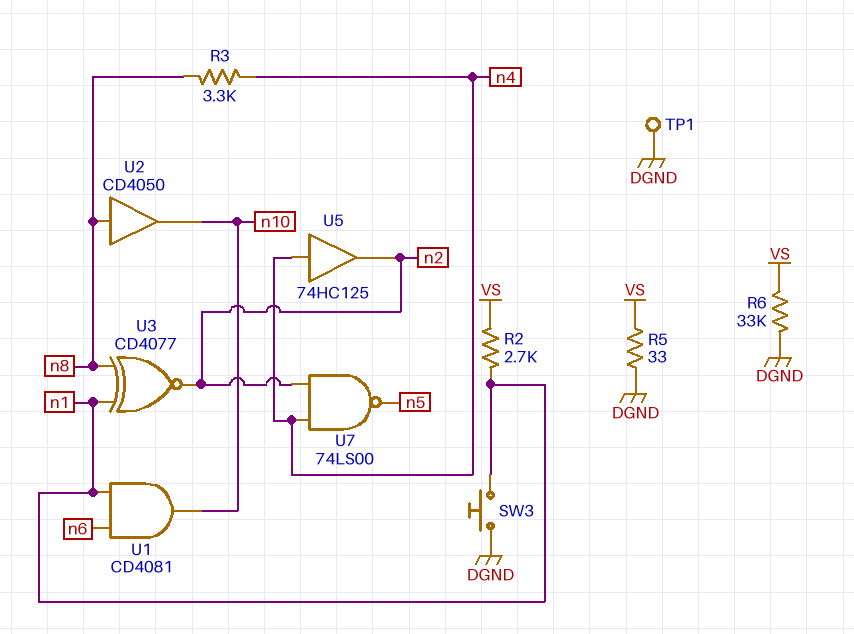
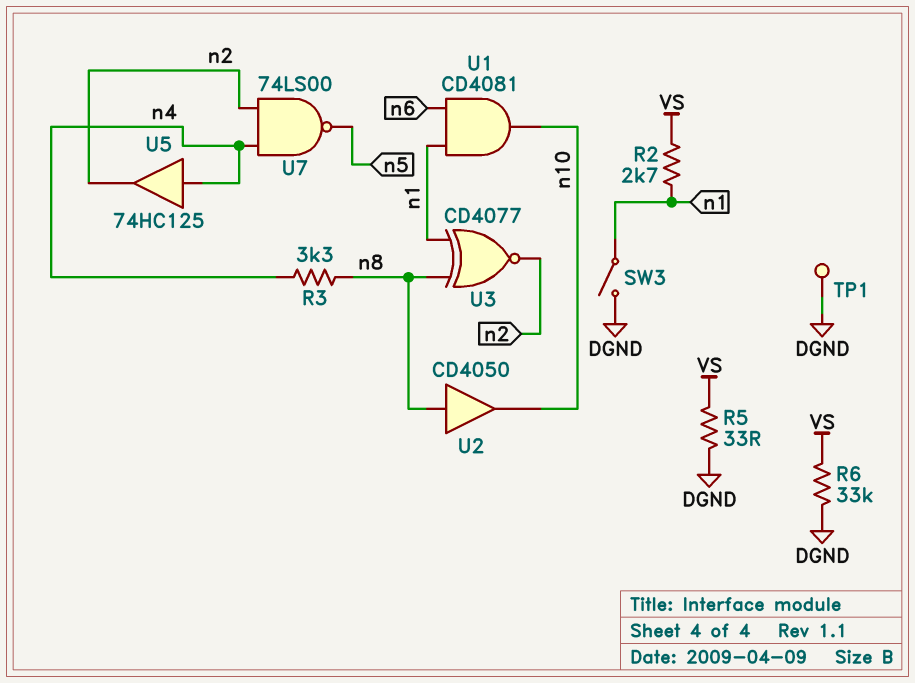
SW3: button (DGND, n1) -> switch (DGND, n1)

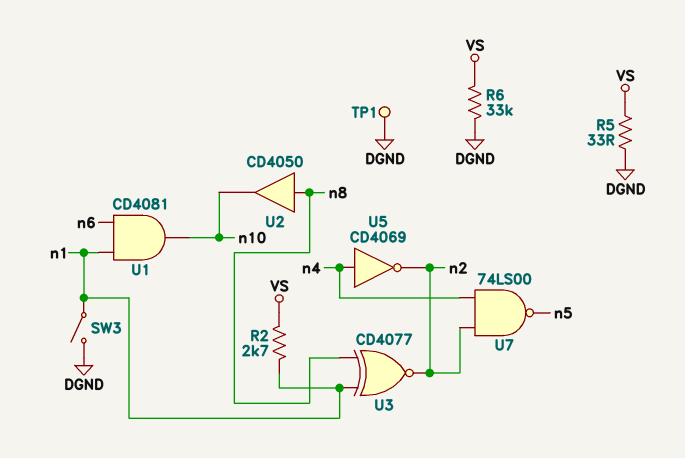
R3: 3.3k (n4, n8) -> none
U5: buffer 74HC125 (in n4, out n2) -> NOT CD4069 (in n4, out n2)

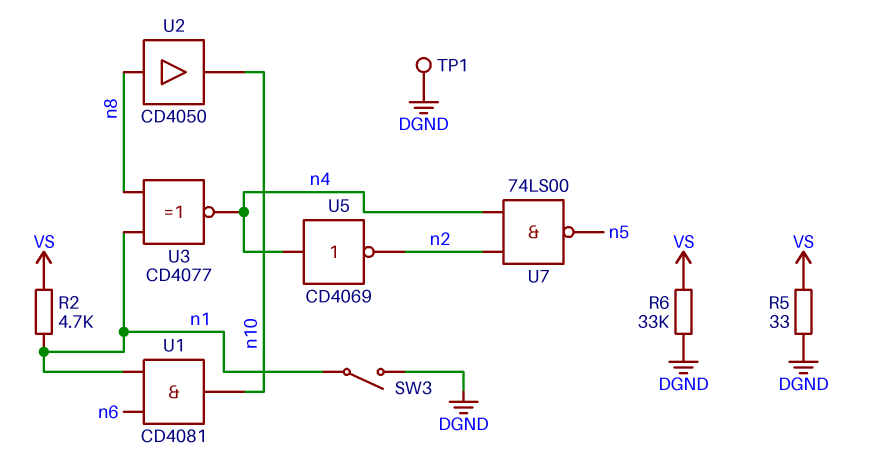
R2: 2.7k (VS, n1) -> 4.7k (VS, n1)
U3: XNOR CD4077 (in n1, in n8, out n2) -> XNOR CD4077 (in n1, in n8, out n4)

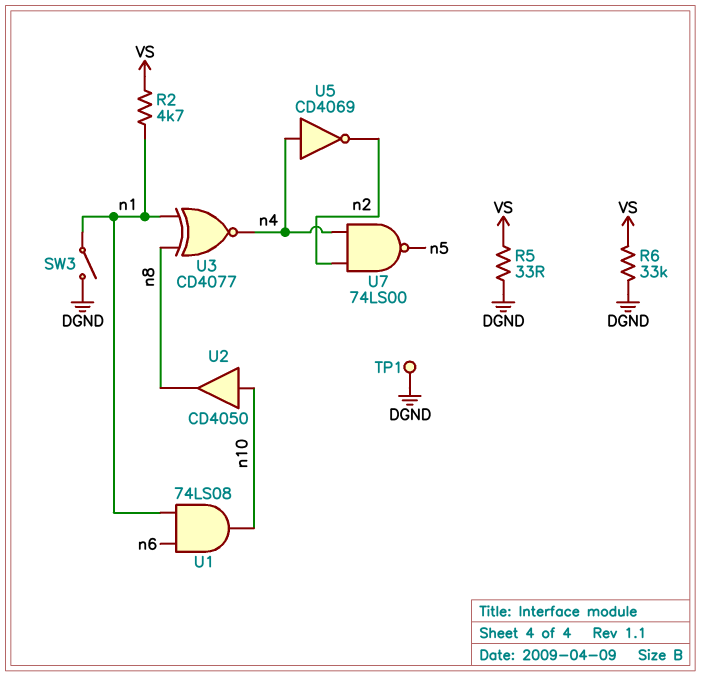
U1: AND CD4081 (in n1, in n6, out n10) -> AND 74LS08 (in n1, in n6, out n10)
U2: buffer CD4050 (in n8, out n10) -> buffer CD4050 (in n10, out n8)

